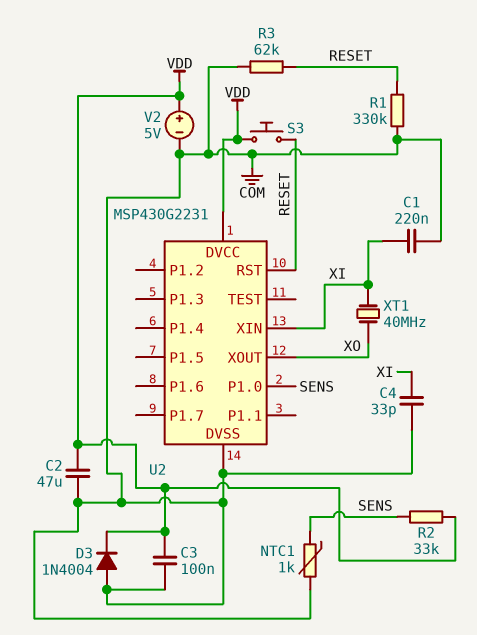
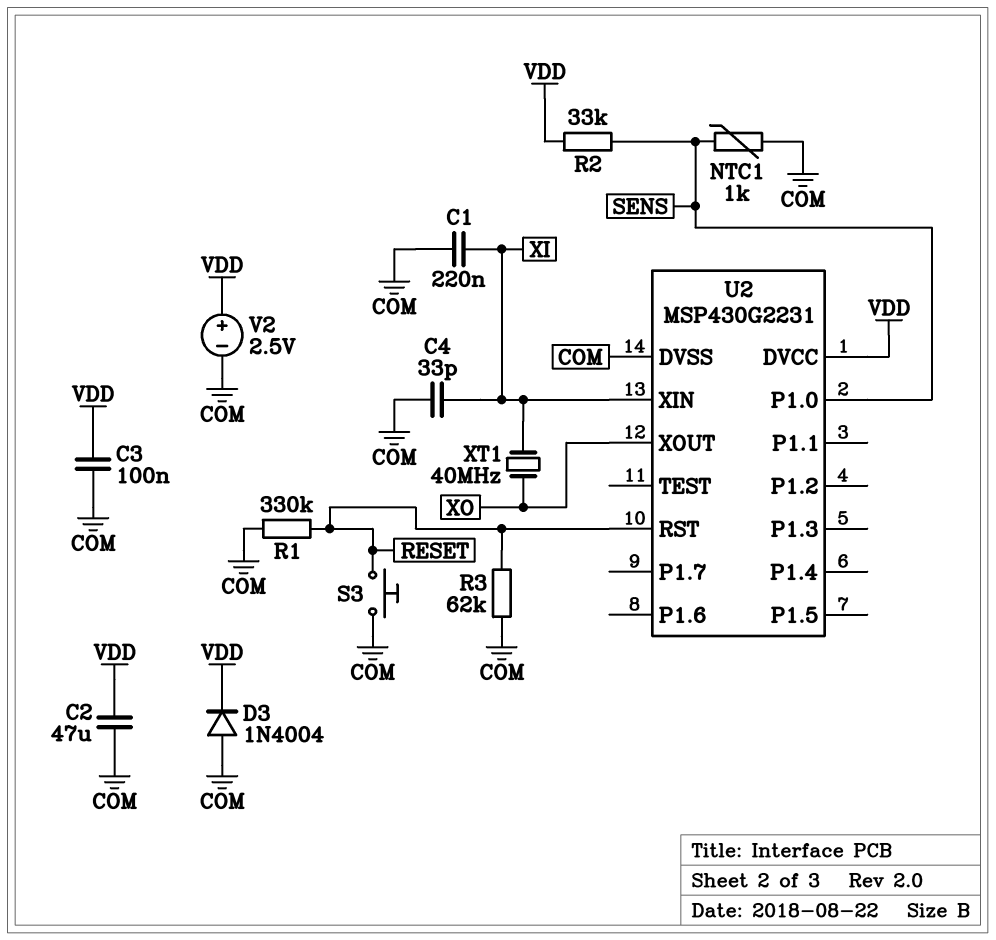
S3: button (RESET, VDD) -> button (COM, RESET)
V2: 5V (plus VDD, minus COM) -> 2.5V (plus VDD, minus COM)

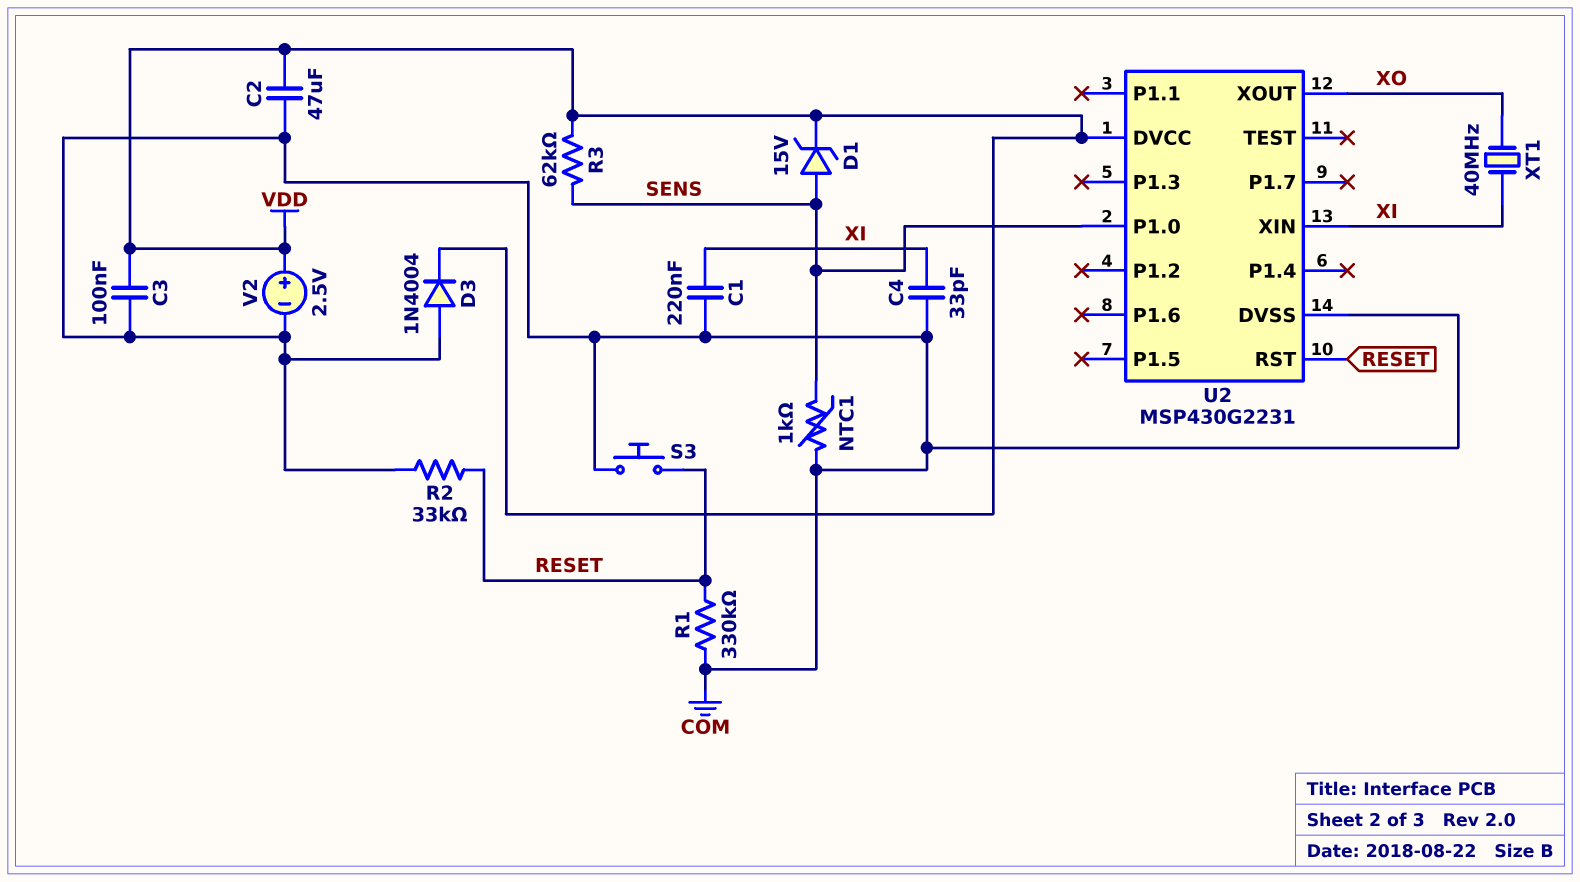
D1: none -> zener 15V (A SENS, K VDD)
R2: 33k (SENS, VDD) -> 33k (COM, RESET)
R3: 62k (COM, RESET) -> 62k (SENS, VDD)

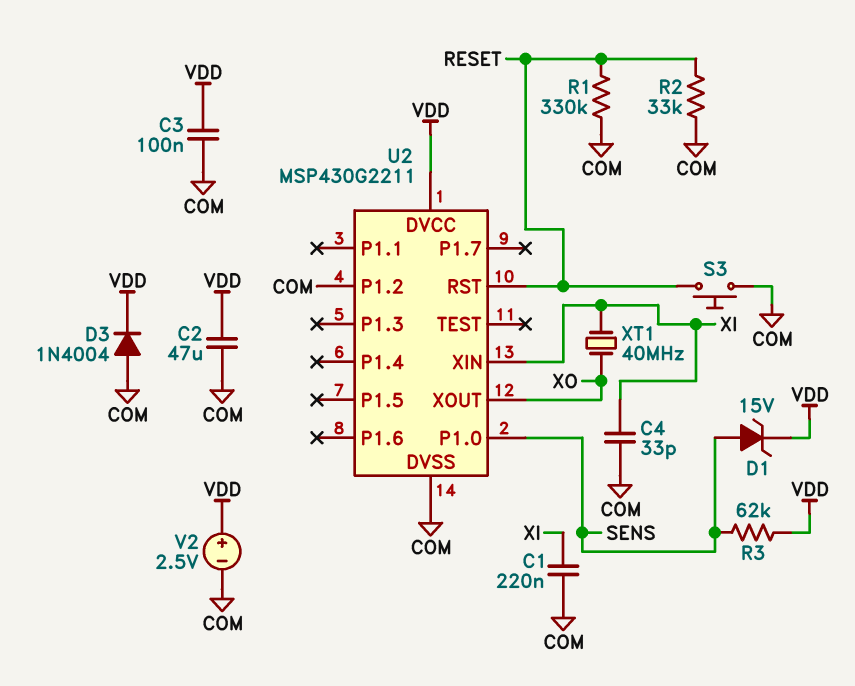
NTC1: 1k (COM, SENS) -> none
U2: MSP430G2231 -> MSP430G2211
U2 pin P1.2: none -> COM

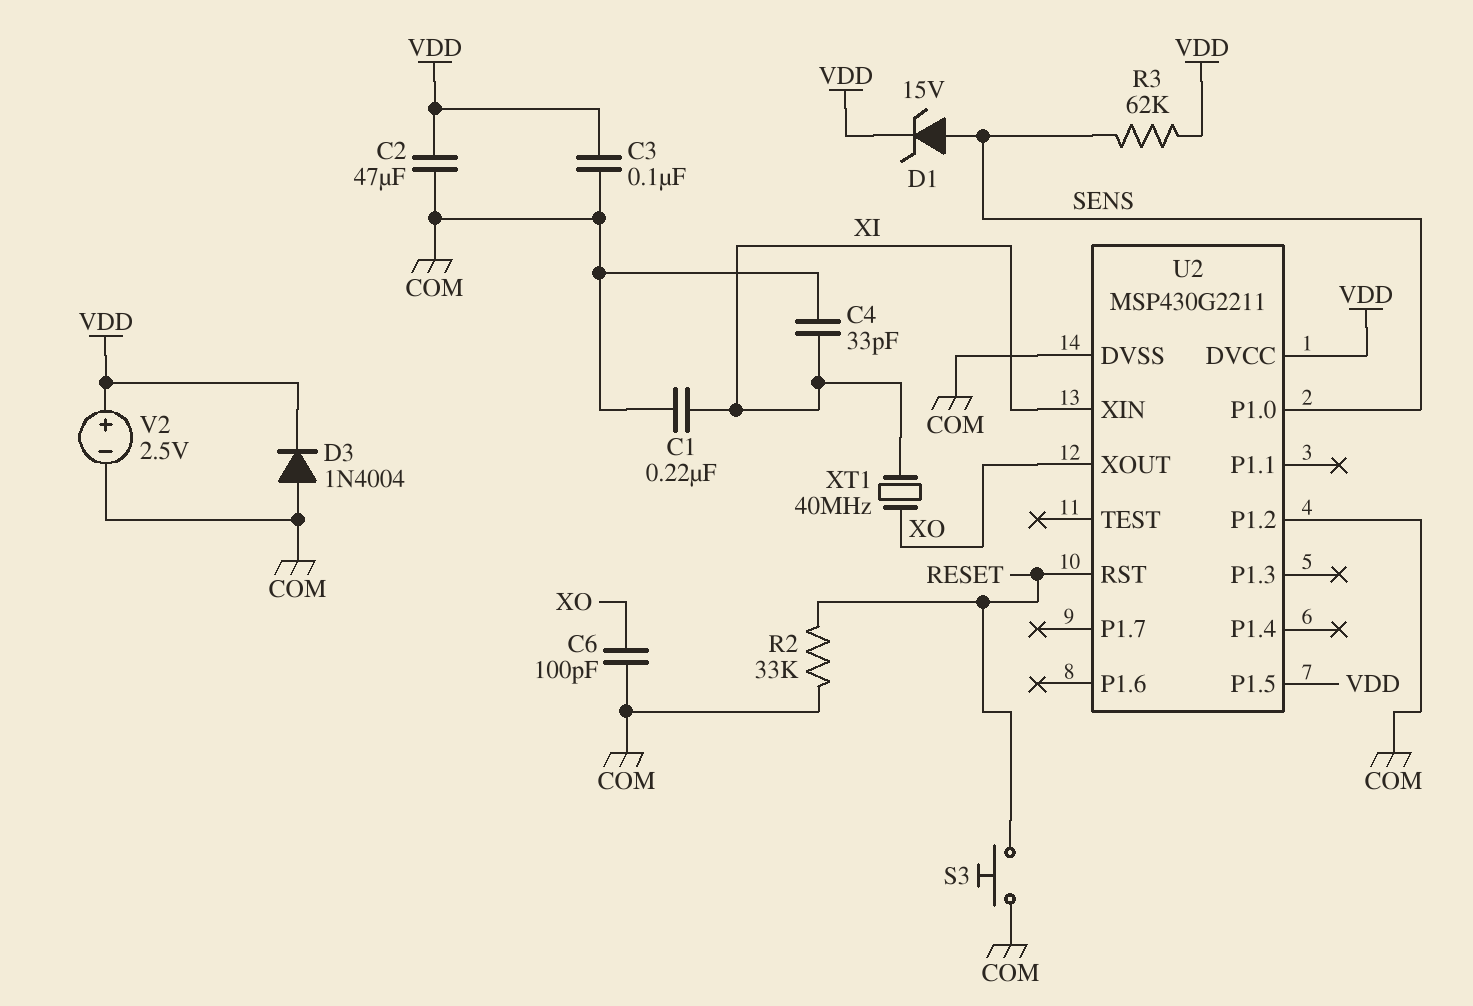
C6: none -> 100pF (COM, XO)
R1: 330k (COM, RESET) -> none
U2 pin P1.5: none -> VDD

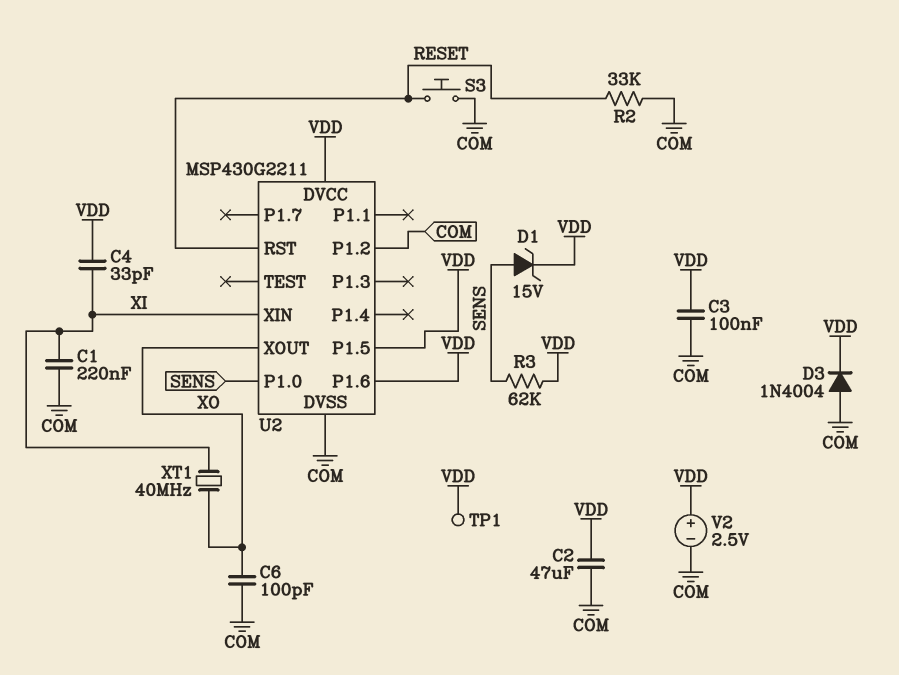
C4: 33pF (COM, XI) -> 33pF (VDD, XI)
TP1: none -> test point (VDD)
U2 pin P1.6: none -> VDD

